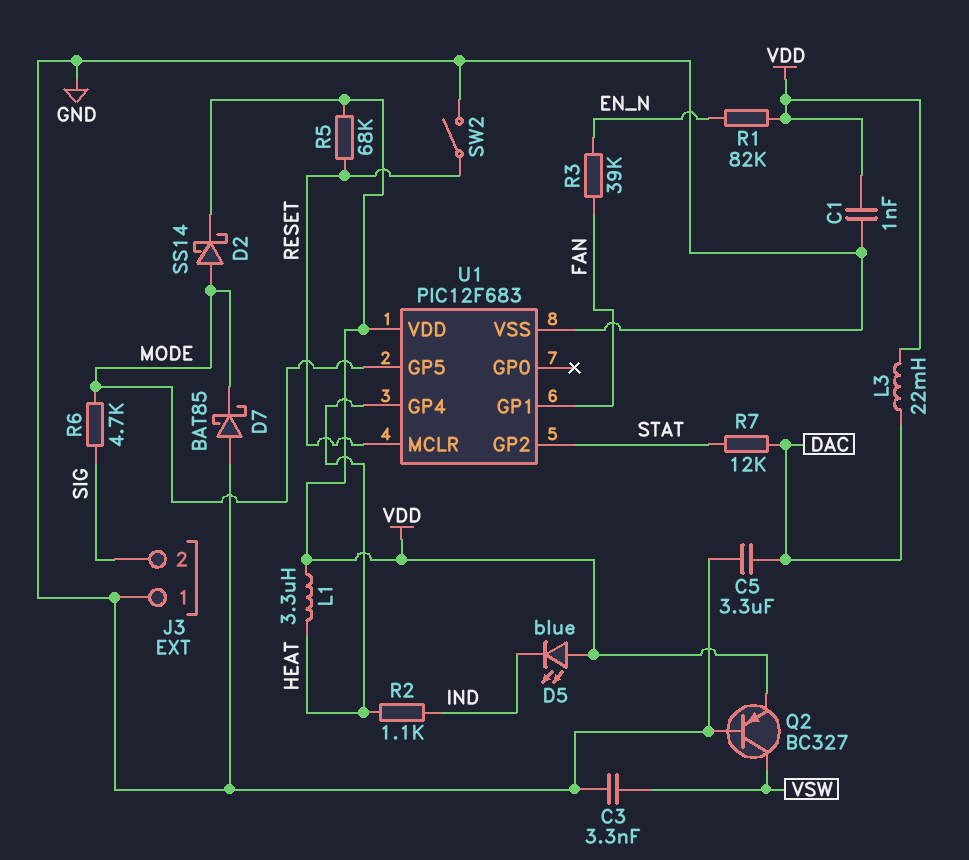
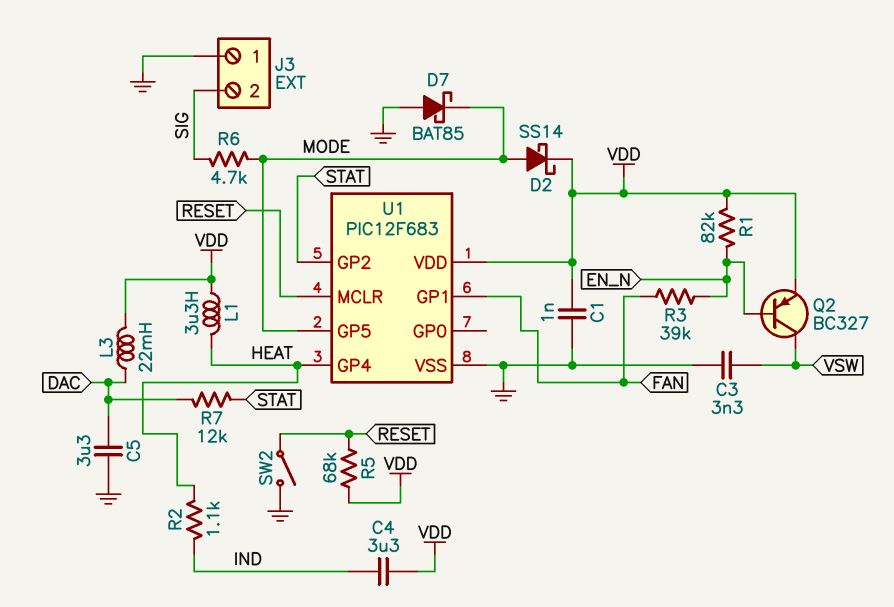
C4: none -> 3.3uF (IND, VDD)
D5: LED blue (A VDD, K IND) -> none
Q2: PNP BC327 (B GND, C VSW, E VDD) -> PNP BC327 (B EN_N, C VSW, E VDD)

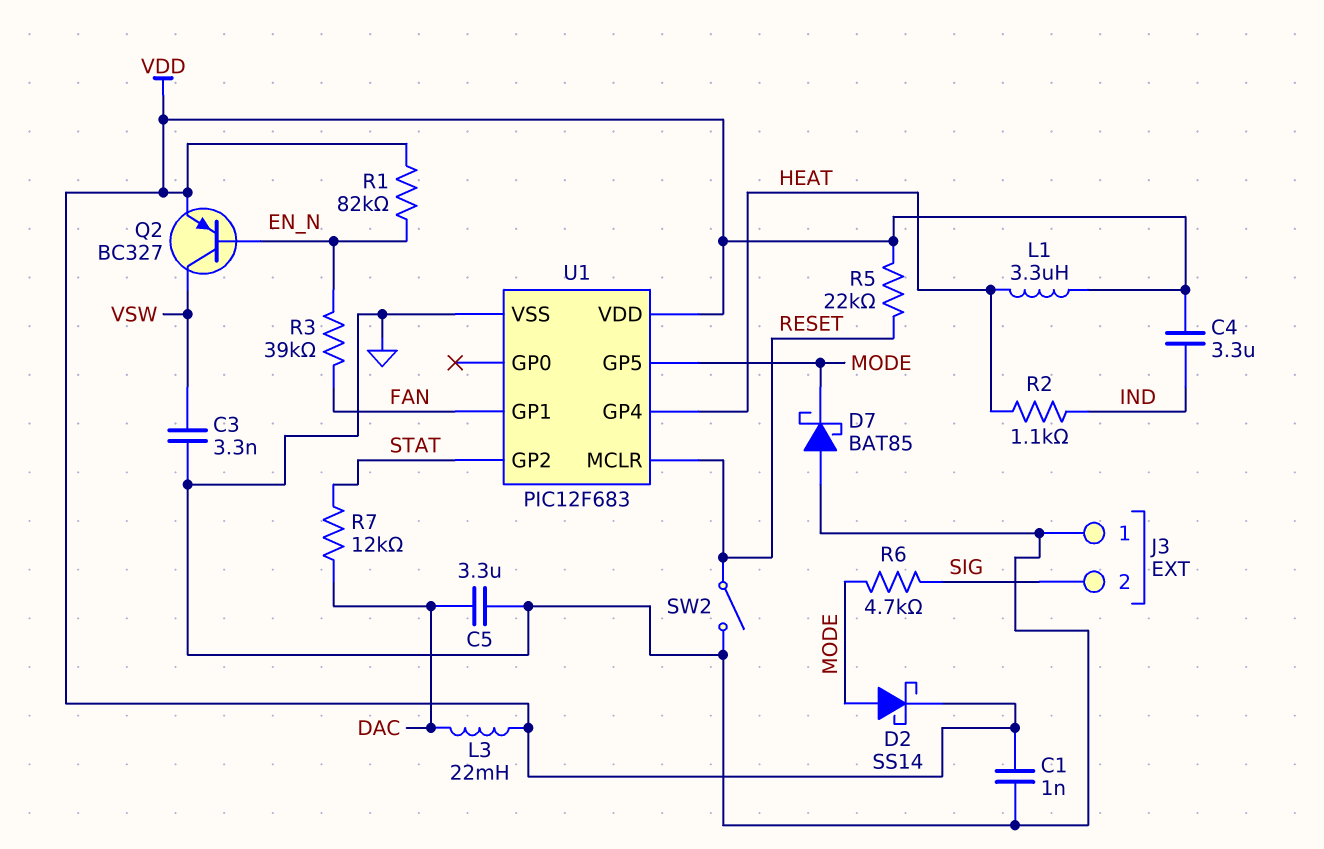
R5: 68k (RESET, VDD) -> 22k (RESET, VDD)

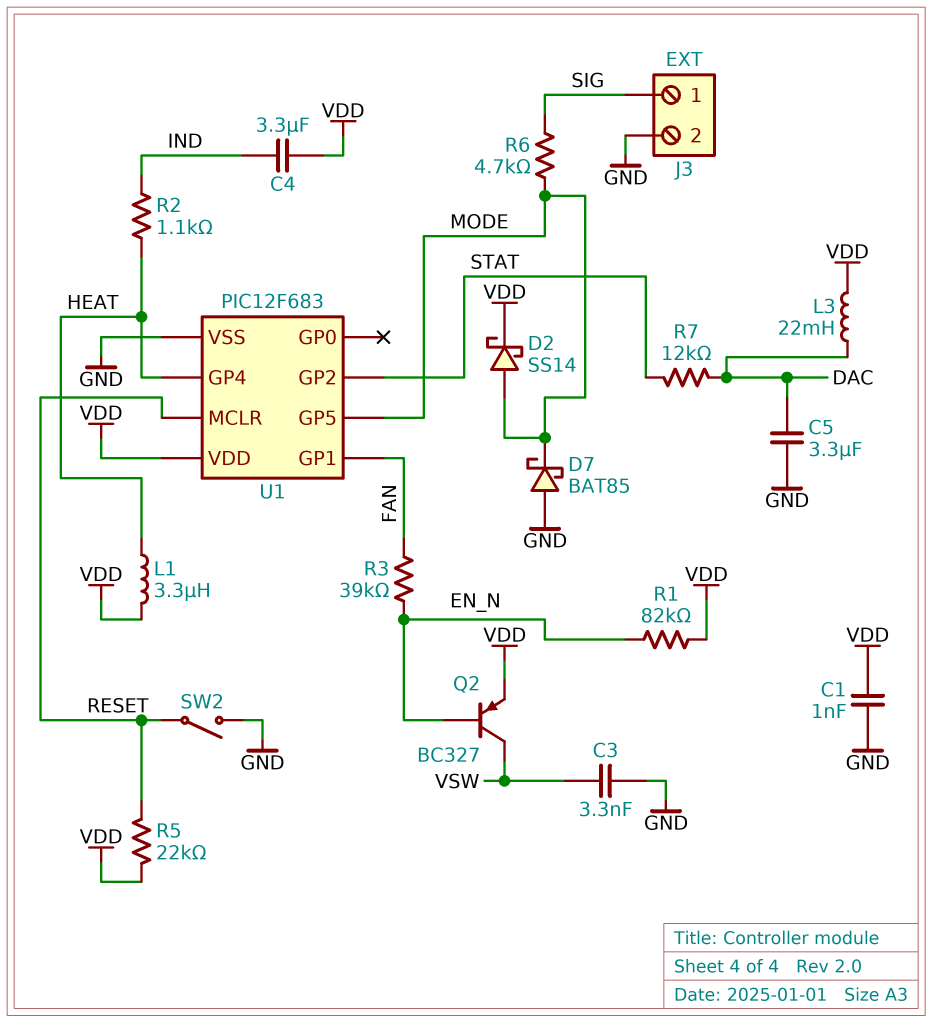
J3 pin 1: GND -> SIG
J3 pin 2: SIG -> GND

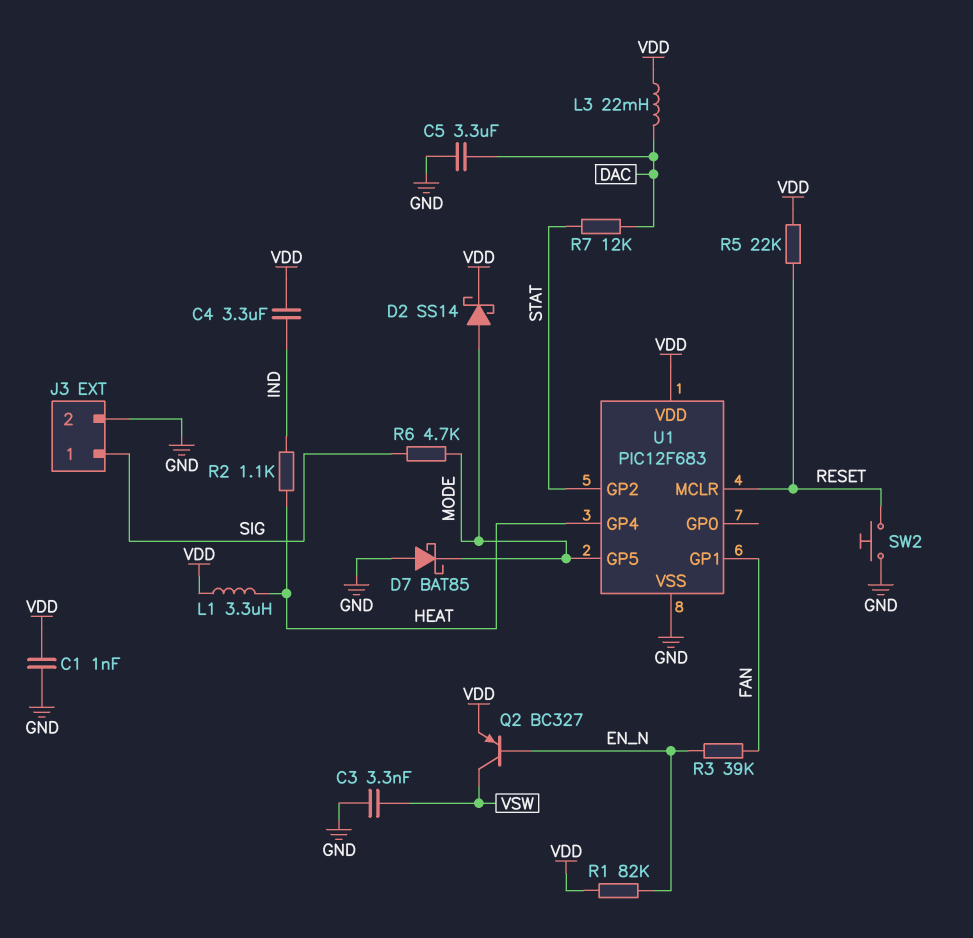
SW2: switch (GND, RESET) -> button (GND, RESET)

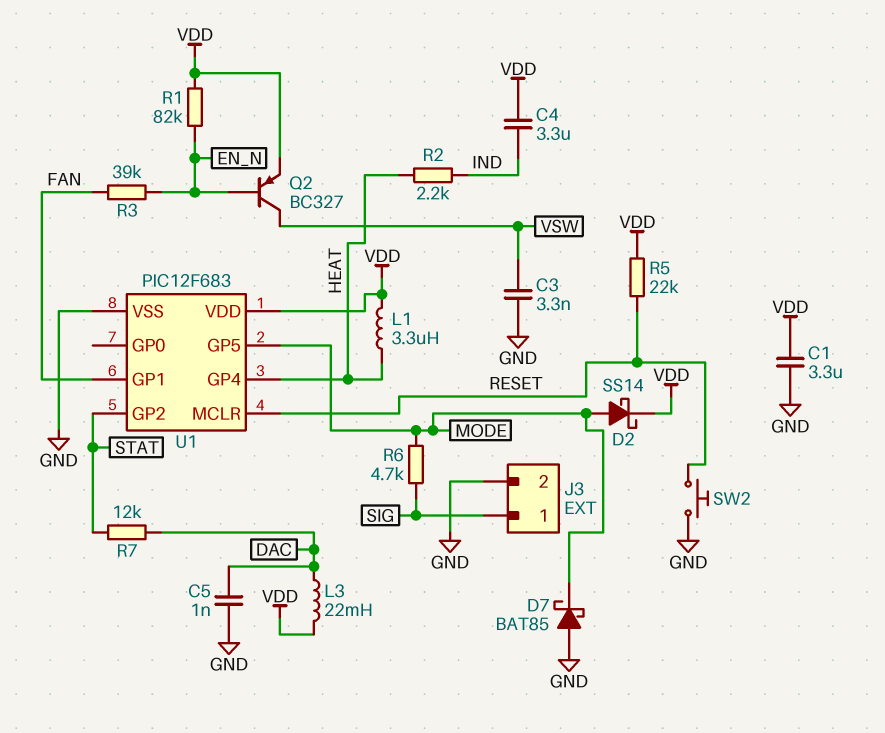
C1: 1nF (GND, VDD) -> 3.3uF (GND, VDD)
C5: 3.3uF (DAC, GND) -> 1nF (DAC, GND)
R2: 1.1k (HEAT, IND) -> 2.2k (HEAT, IND)

